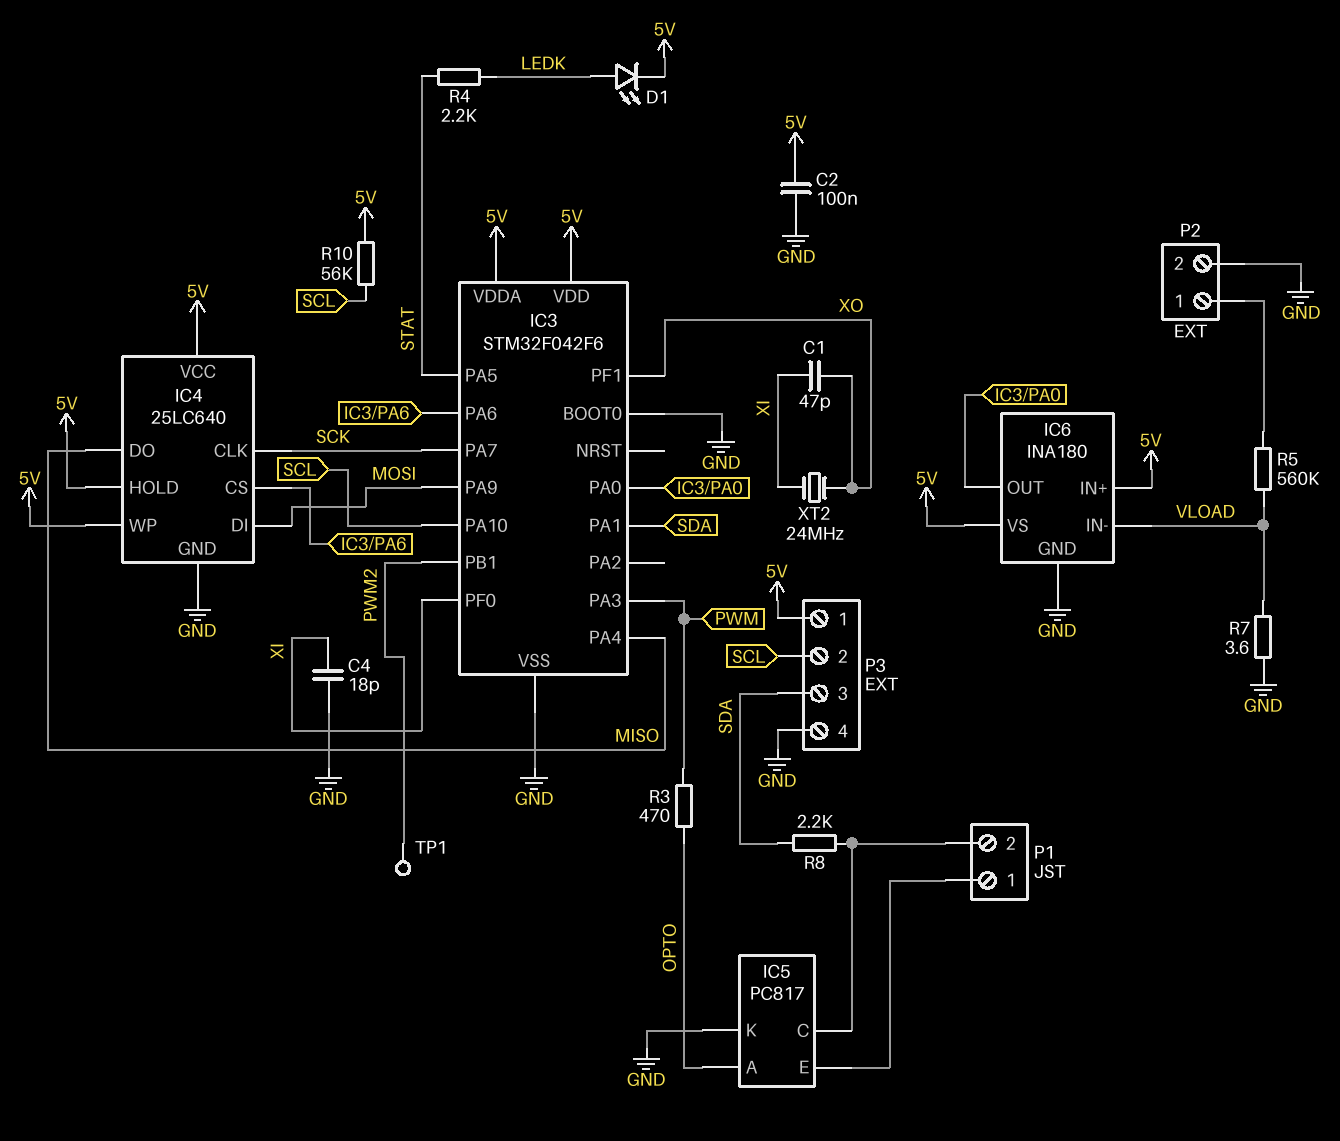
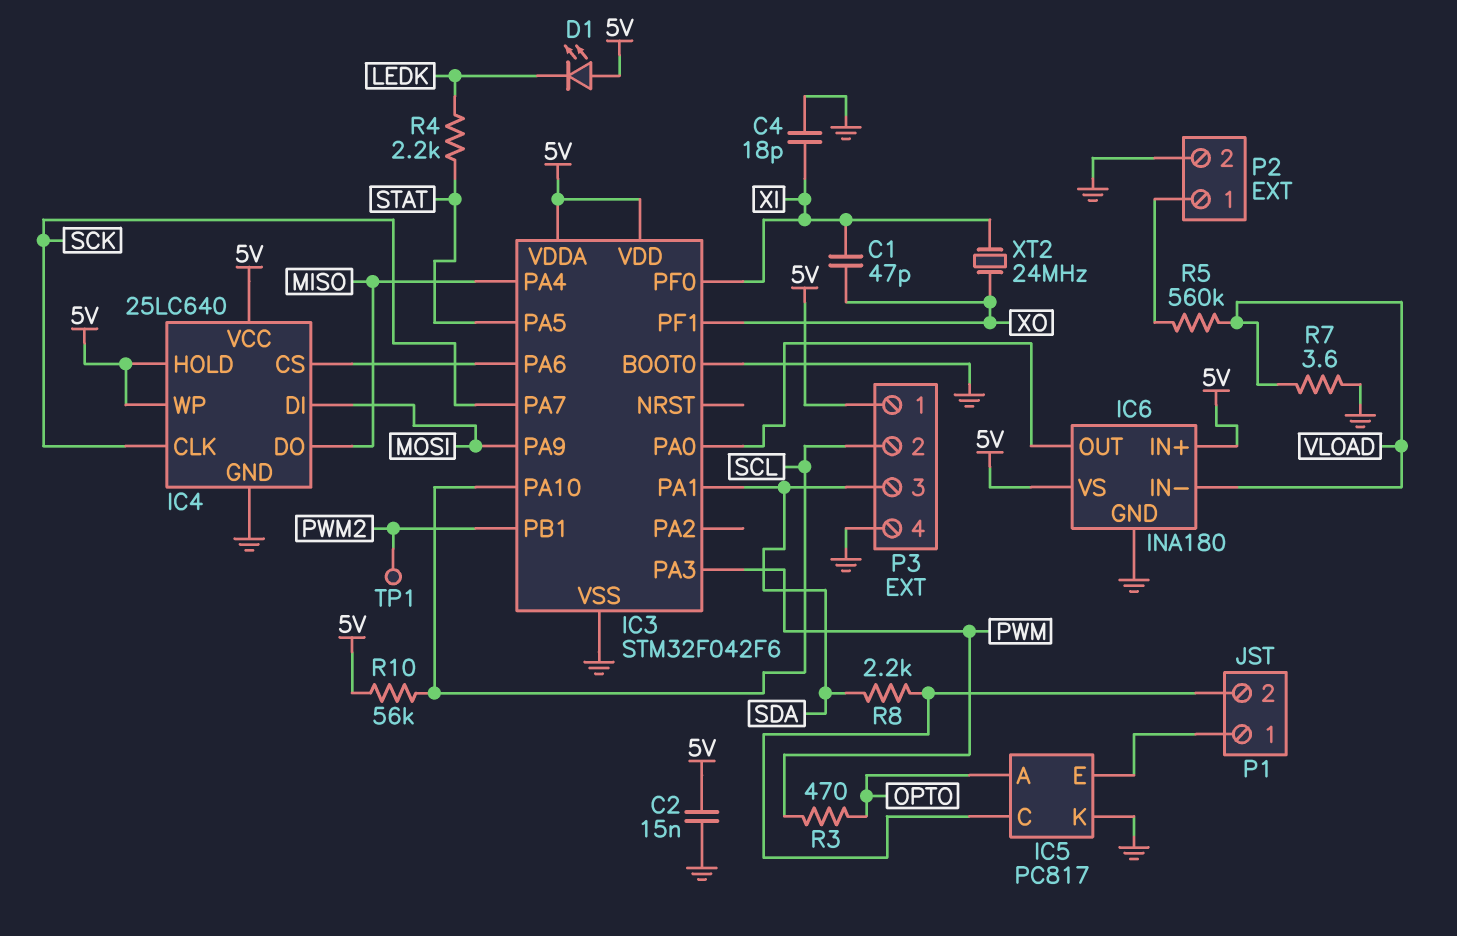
C2: 100nF (5V, GND) -> 15nF (5V, GND)
D1: LED (A LEDK, K 5V) -> LED (A 5V, K LEDK)

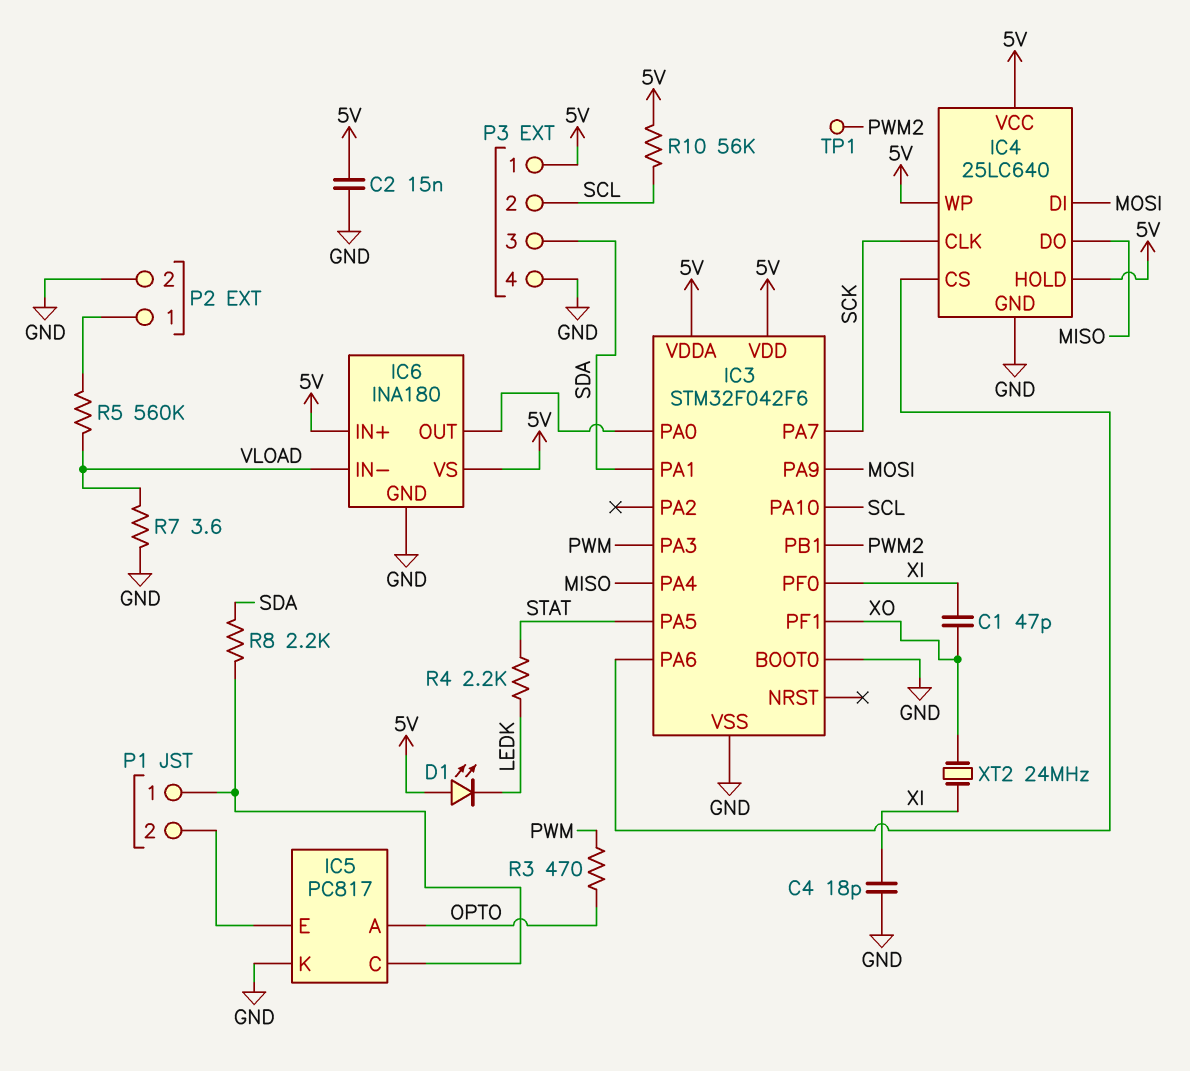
P1 pin 1: IC5/E -> IC5/C
P1 pin 2: IC5/C -> IC5/E

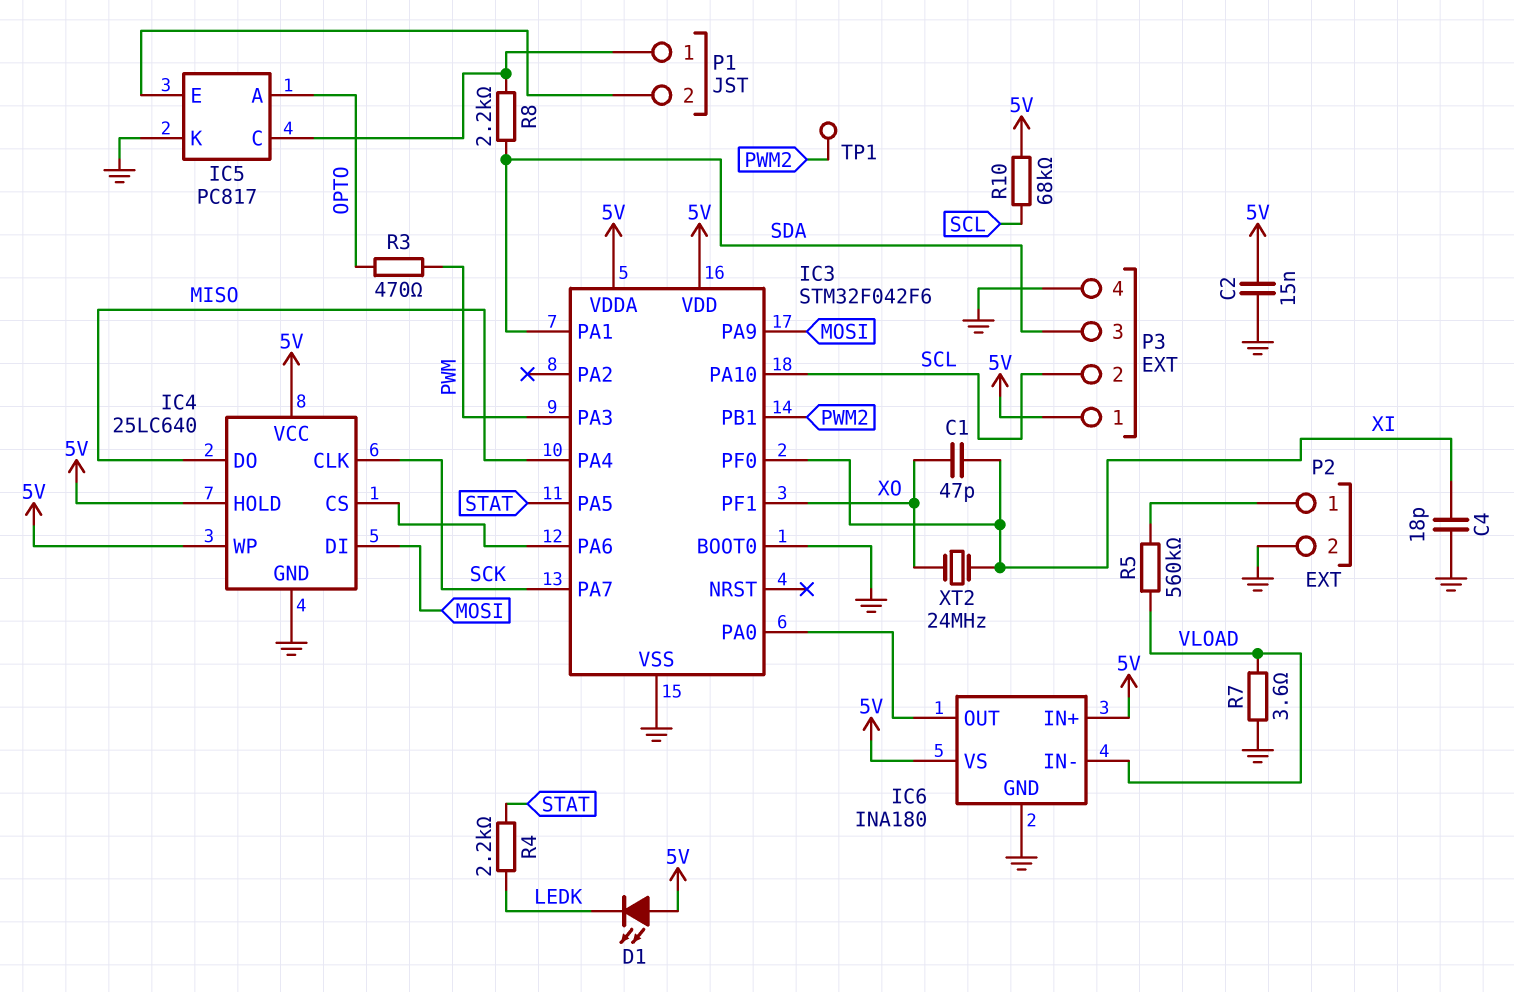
R10: 56k (5V, SCL) -> 68k (5V, SCL)

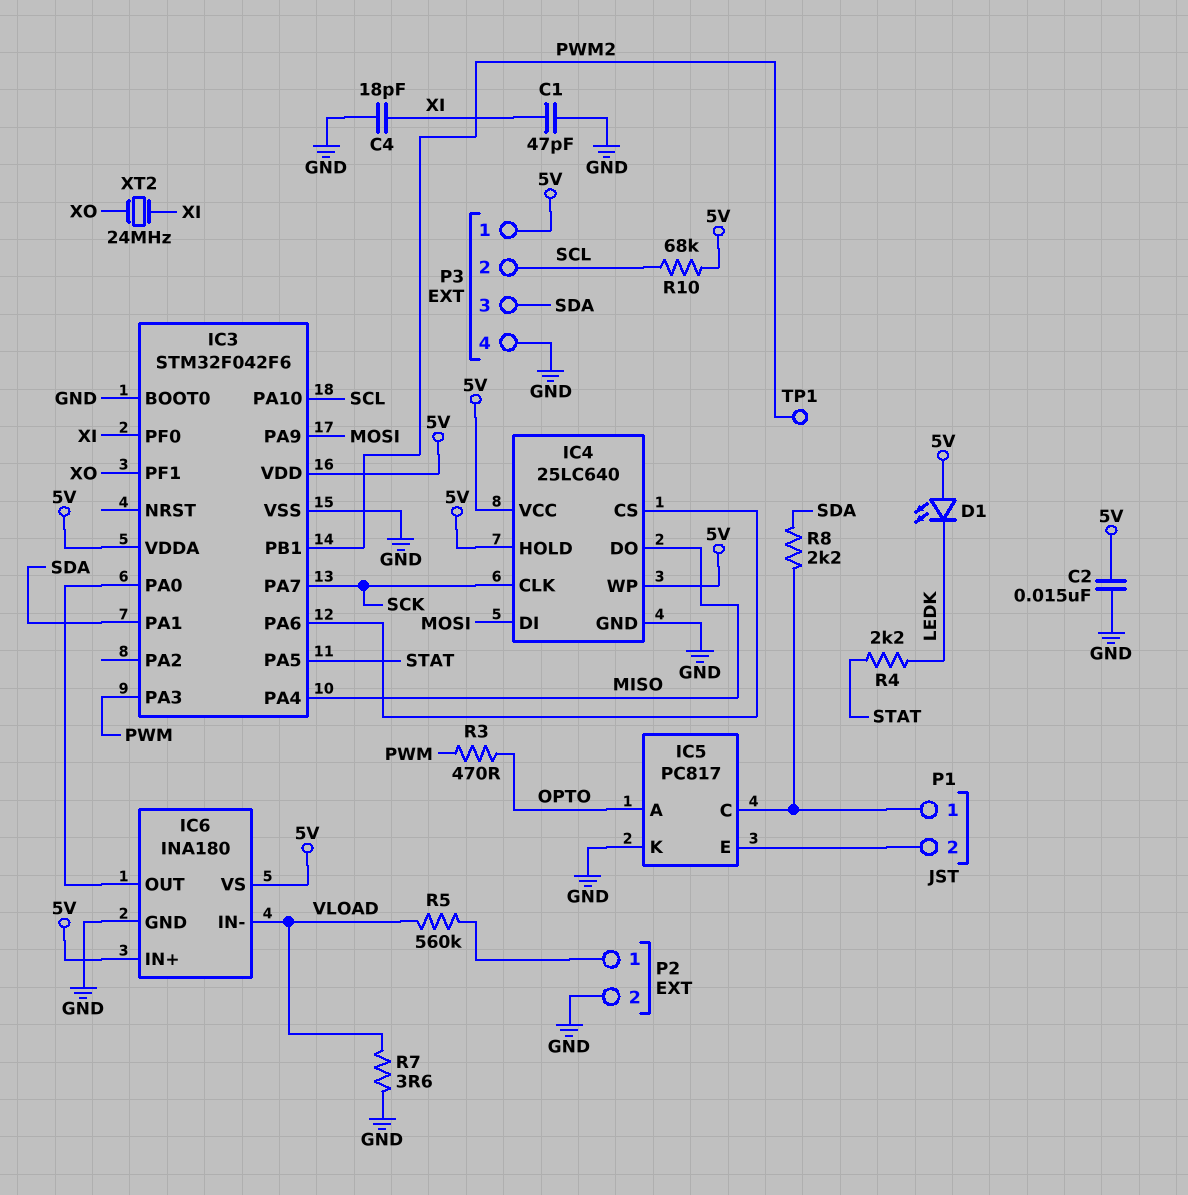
C1: 47pF (XI, XO) -> 47pF (GND, XI)

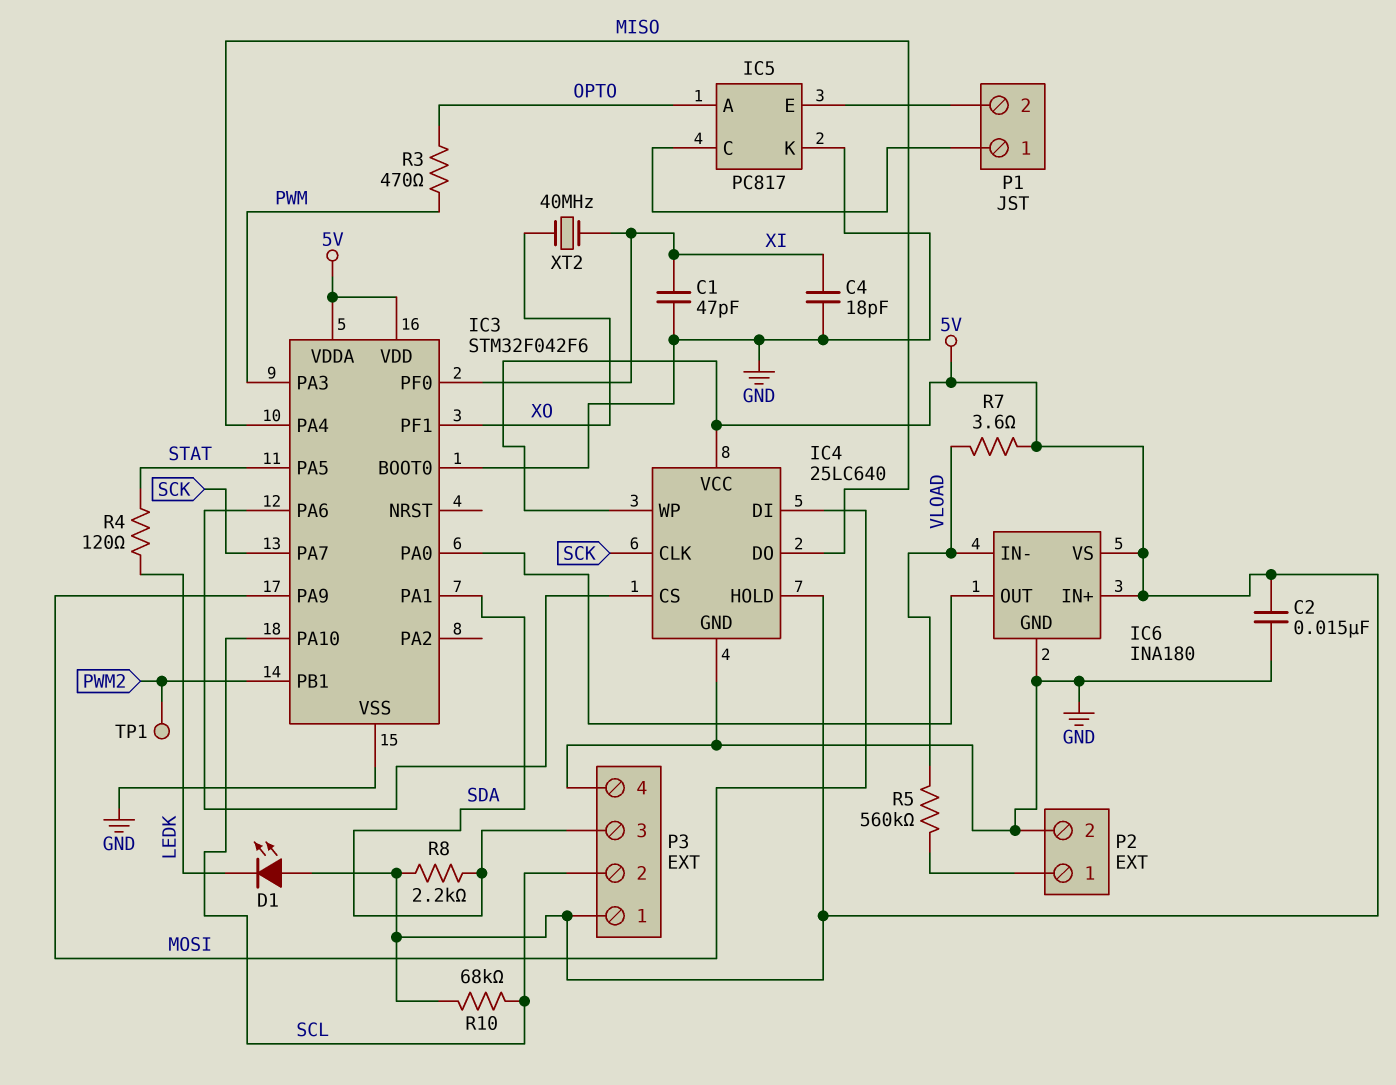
R4: 2.2k (LEDK, STAT) -> 120 (LEDK, STAT)
R7: 3.6 (GND, VLOAD) -> 3.6 (5V, VLOAD)
R8: 2.2k (IC5/C, SDA) -> 2.2k (5V, SDA)
XT2: 24MHz (XI, XO) -> 40MHz (XI, XO)

